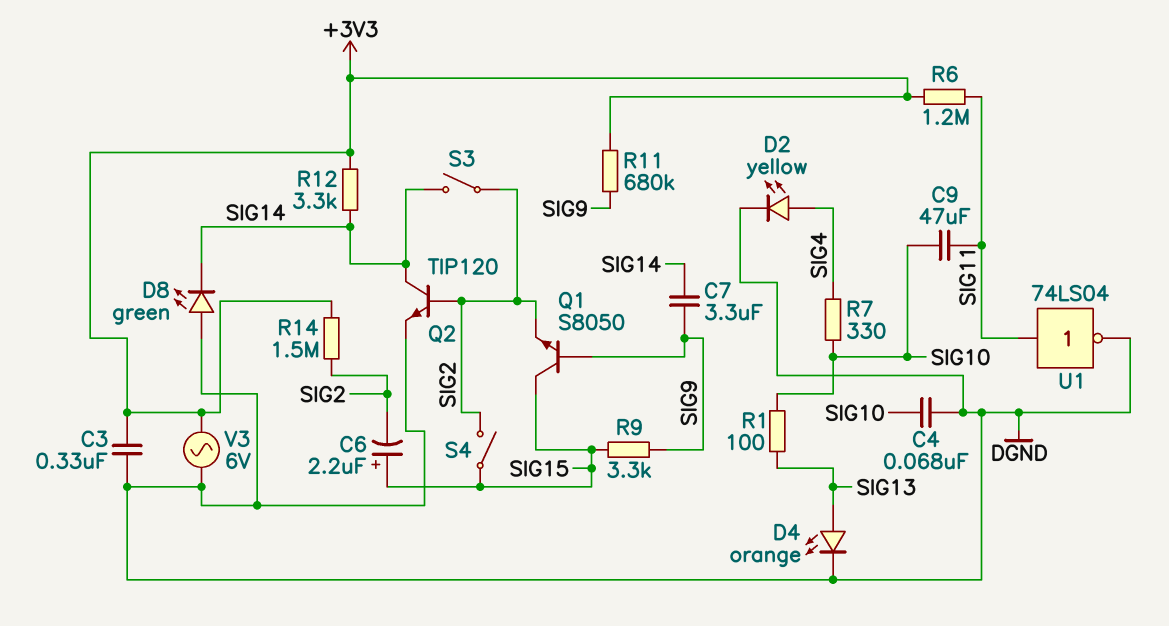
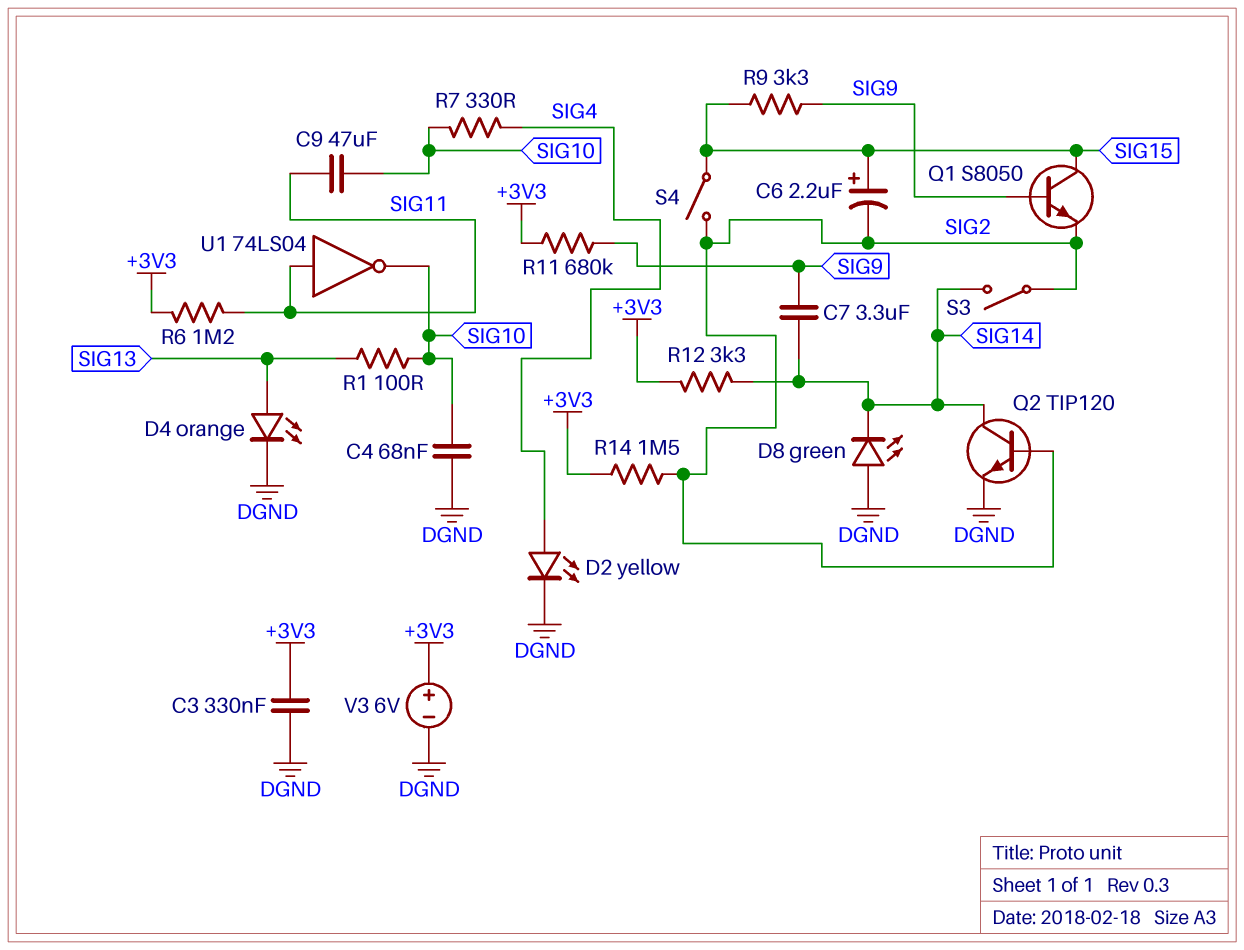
U1: NOT 74LS04 (in SIG11, out DGND) -> NOT 74LS04 (in SIG11, out SIG10)
V3: AC 6V (+3V3, DGND) -> 6V (plus +3V3, minus DGND)

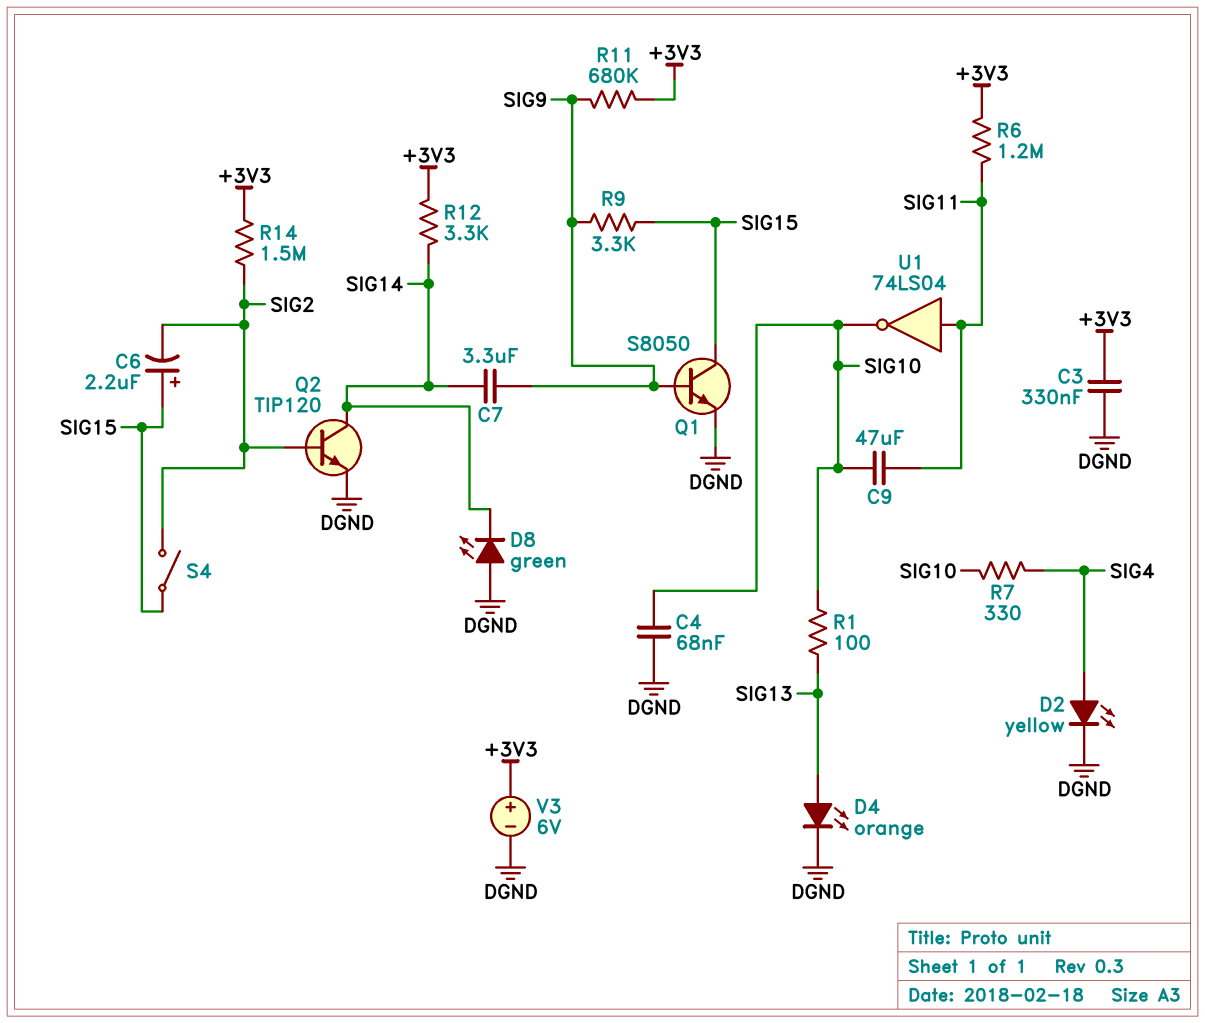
Q1: NPN S8050 (B SIG9, C SIG15, E SIG2) -> NPN S8050 (B SIG9, C SIG15, E DGND)
S3: switch (SIG2, SIG14) -> none

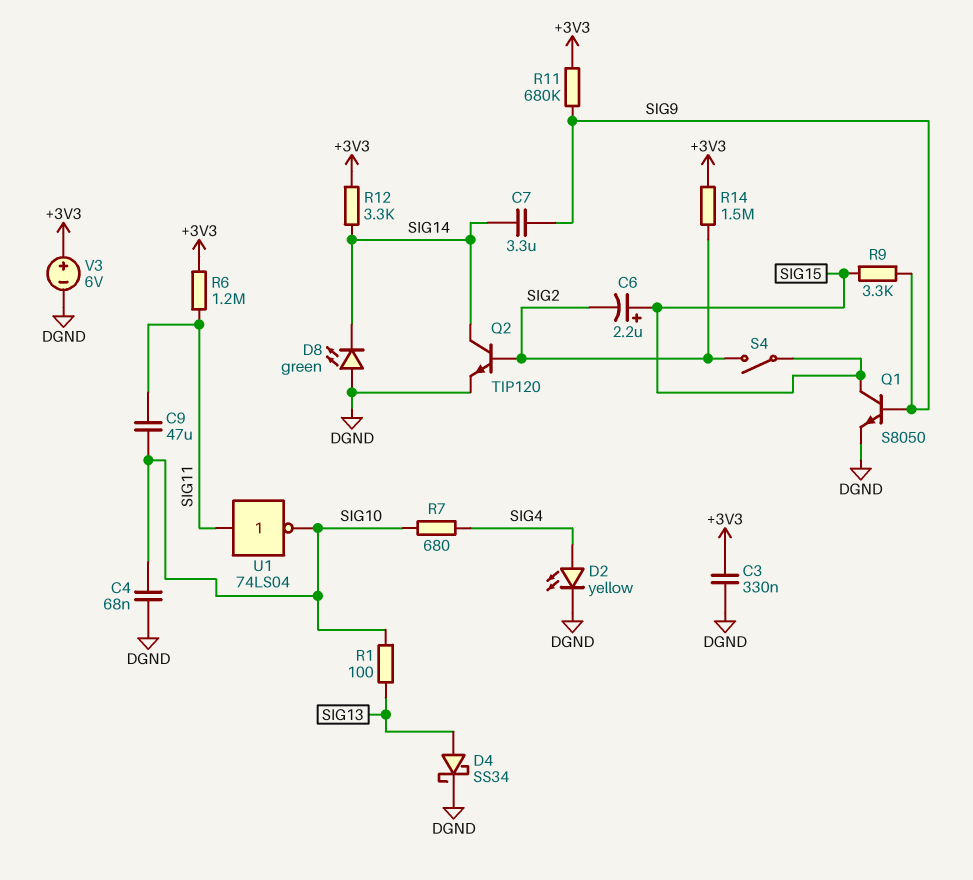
D4: LED orange (A SIG13, K DGND) -> schottky SS34 (A SIG13, K DGND)
R7: 330 (SIG4, SIG10) -> 680 (SIG4, SIG10)

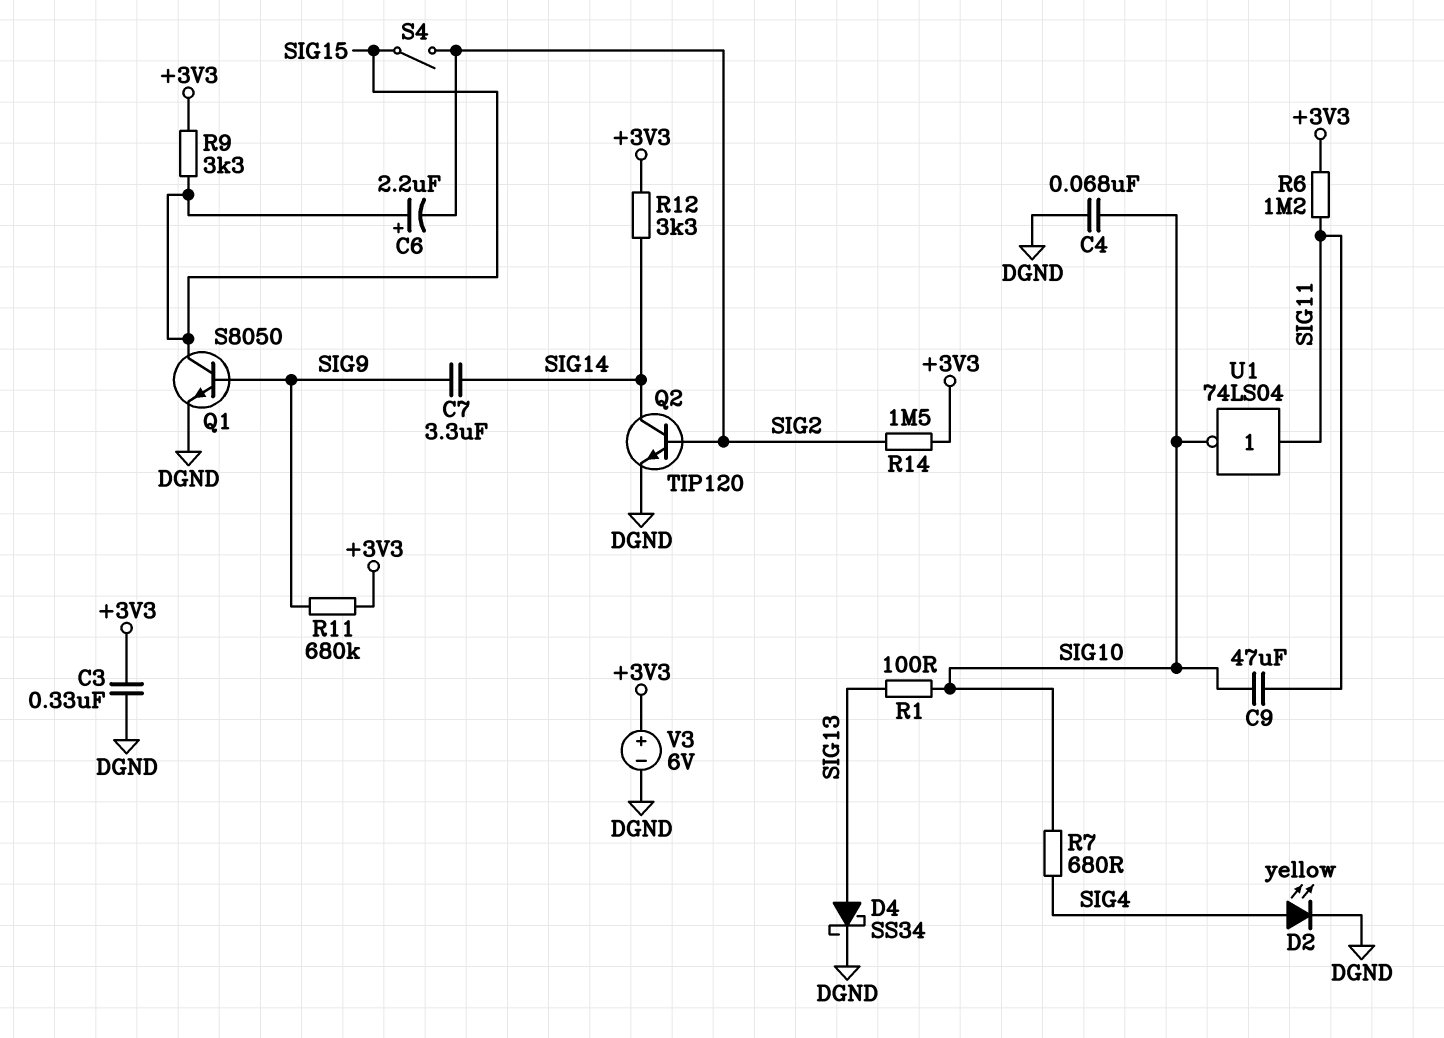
D8: LED green (A DGND, K SIG14) -> none
R9: 3.3k (SIG9, SIG15) -> 3.3k (+3V3, SIG15)

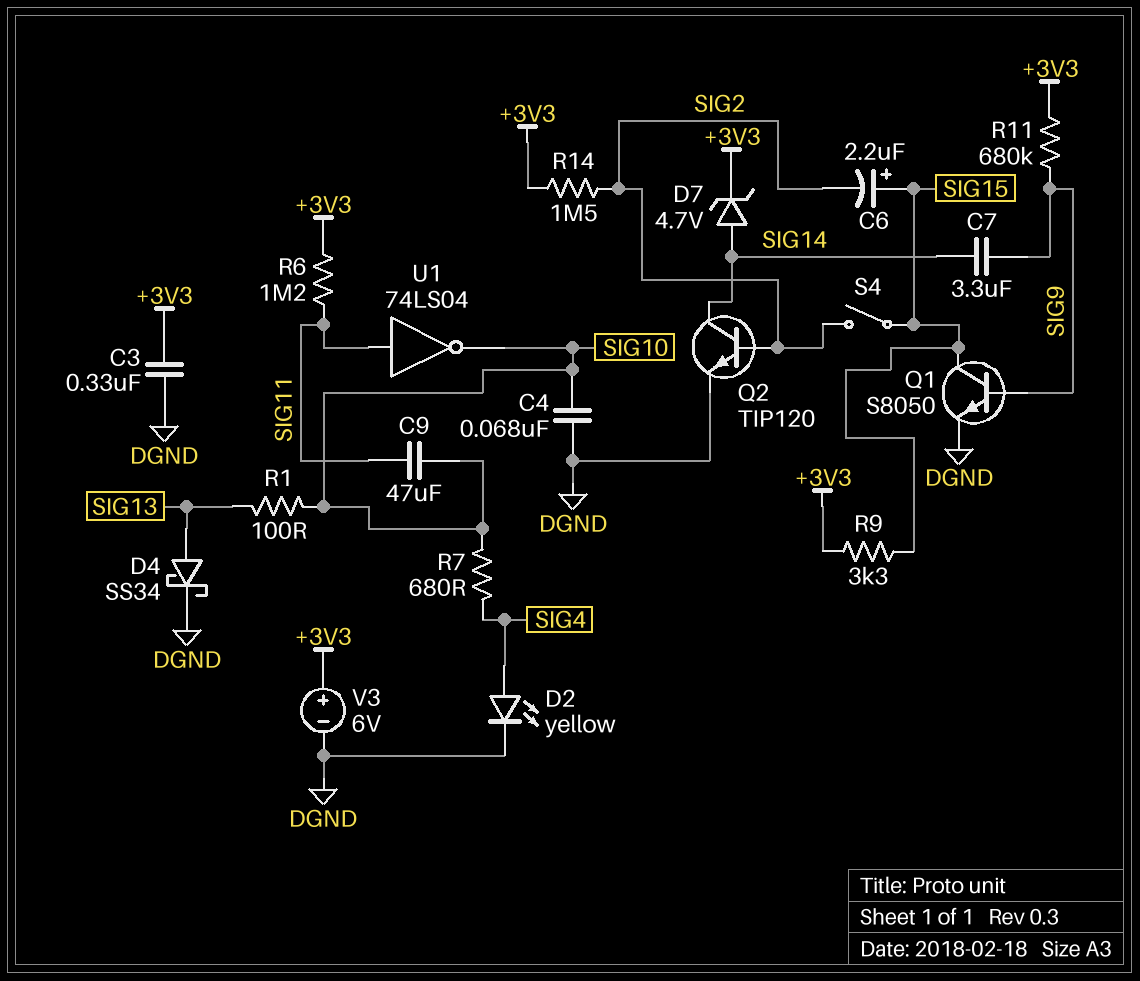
D7: none -> zener 4.7V (A SIG14, K +3V3)
R12: 3.3k (+3V3, SIG14) -> none

